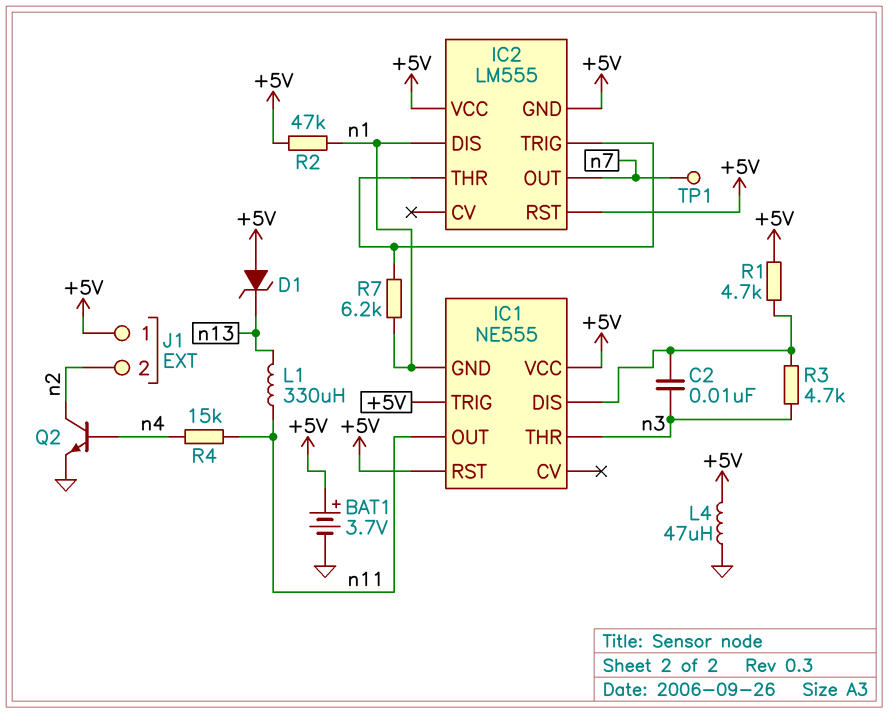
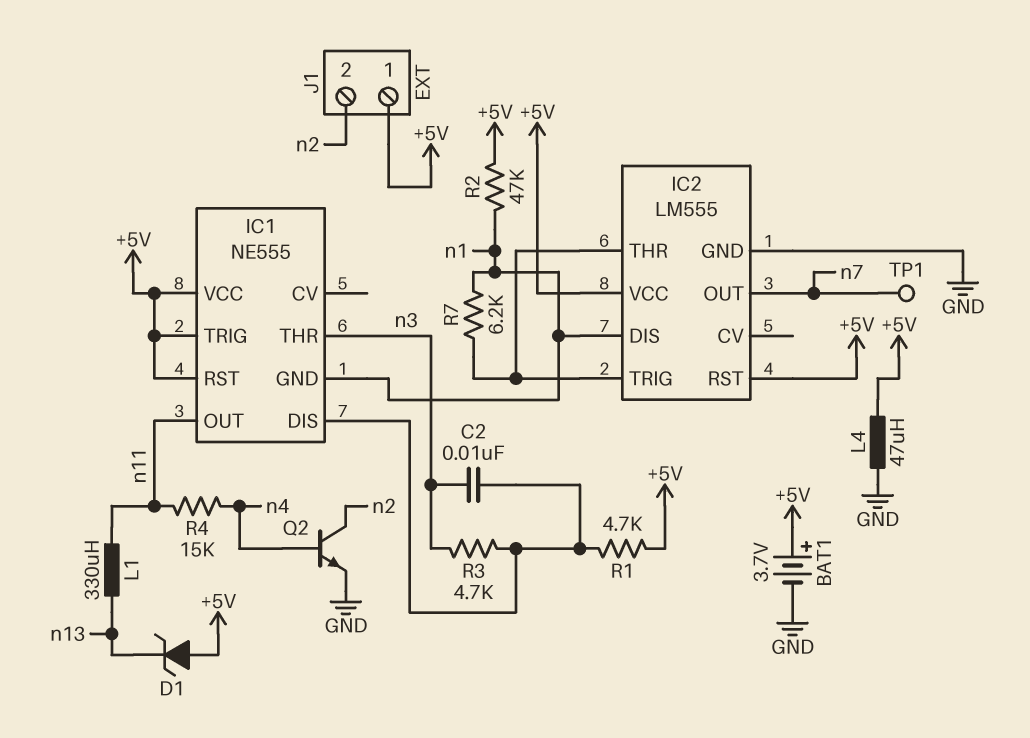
IC2 pin GND: +5V -> GND

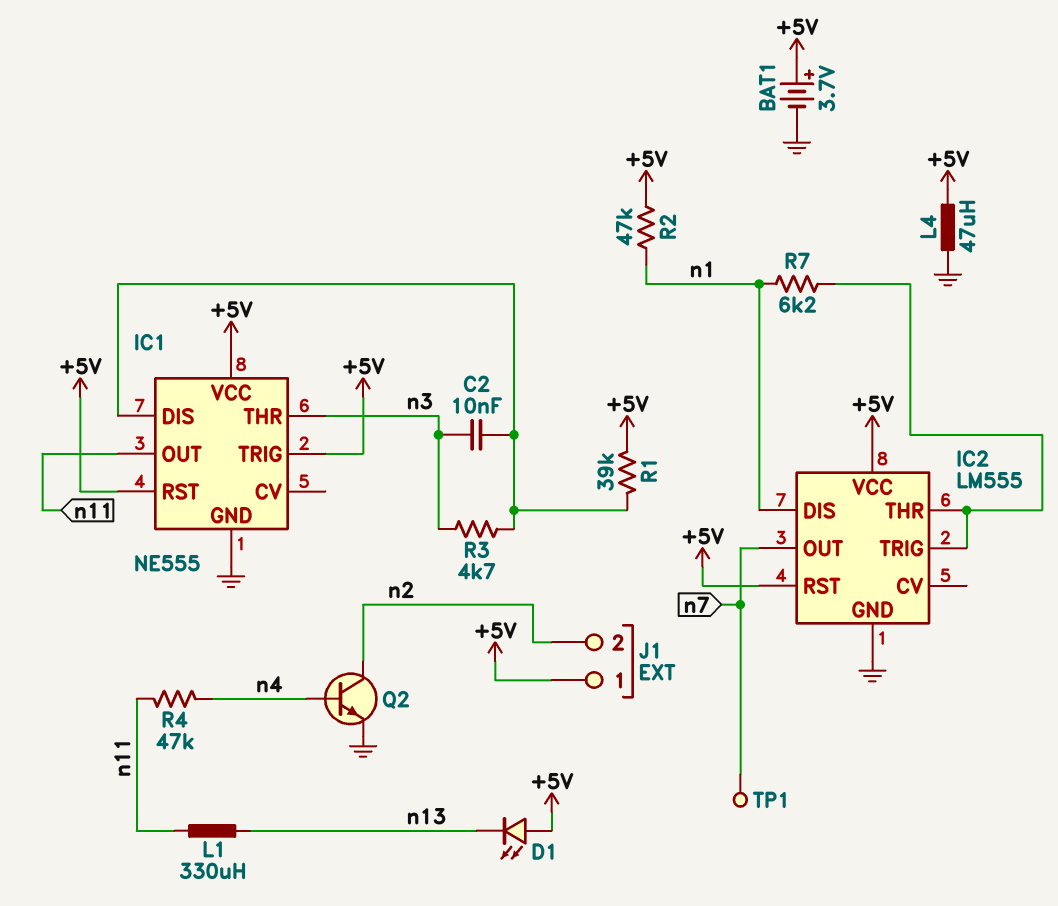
D1: zener (A +5V, K n13) -> LED (A +5V, K n13)
IC1 pin GND: n1 -> GND
R1: 4.7k (+5V, IC1/DIS) -> 39k (+5V, IC1/DIS)
R4: 15k (n4, n11) -> 47k (n4, n11)

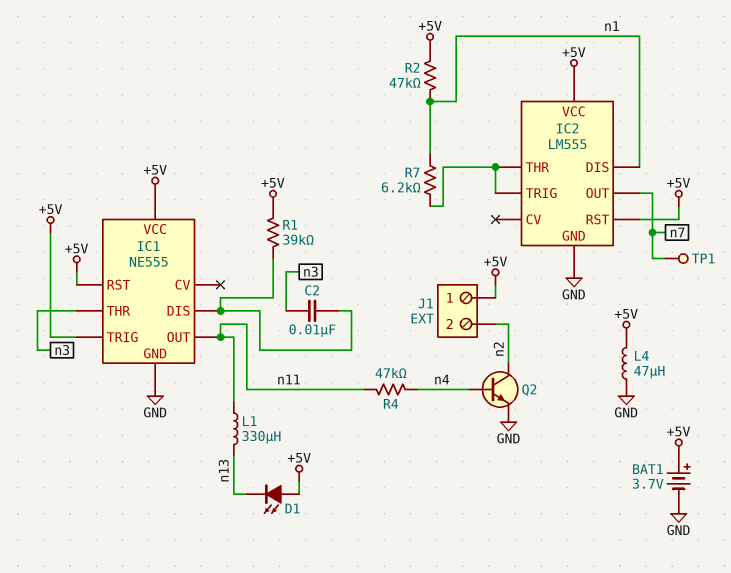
R3: 4.7k (IC1/DIS, n3) -> none

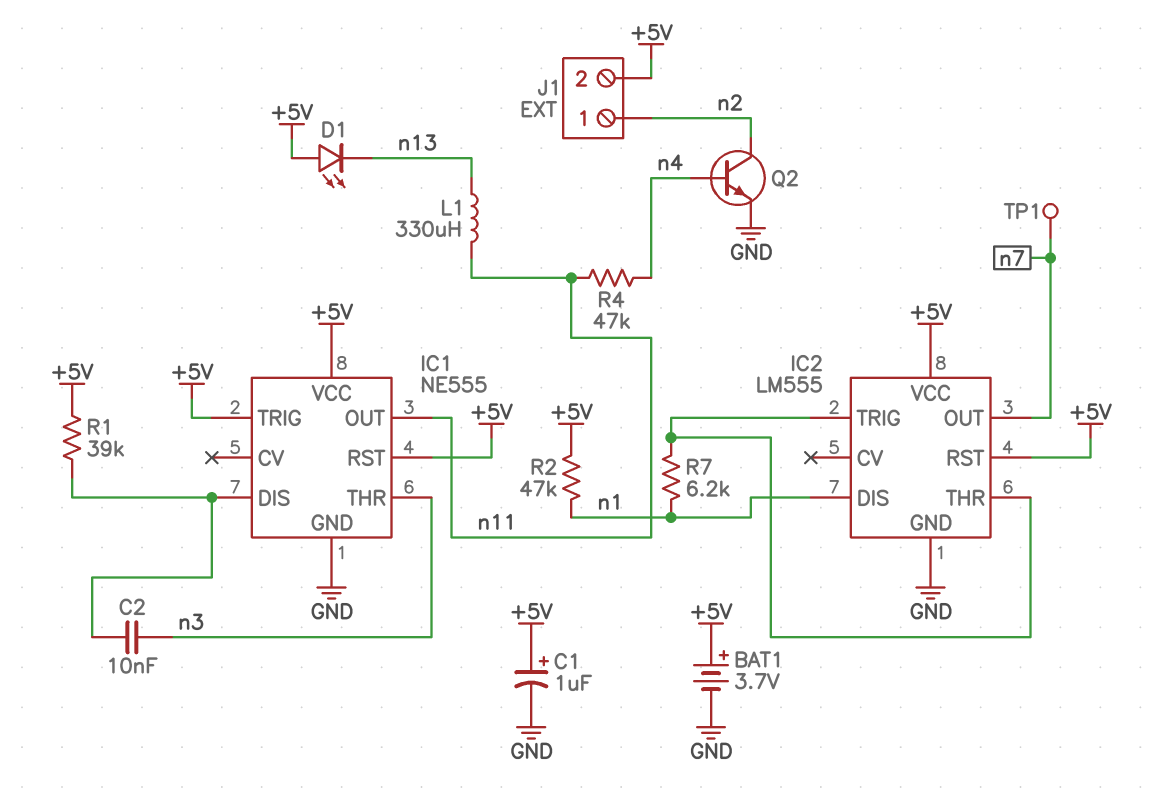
C1: none -> 1uF (plus +5V, minus GND)
J1 pin 1: +5V -> n2
J1 pin 2: n2 -> +5V
L4: 47uH (+5V, GND) -> none

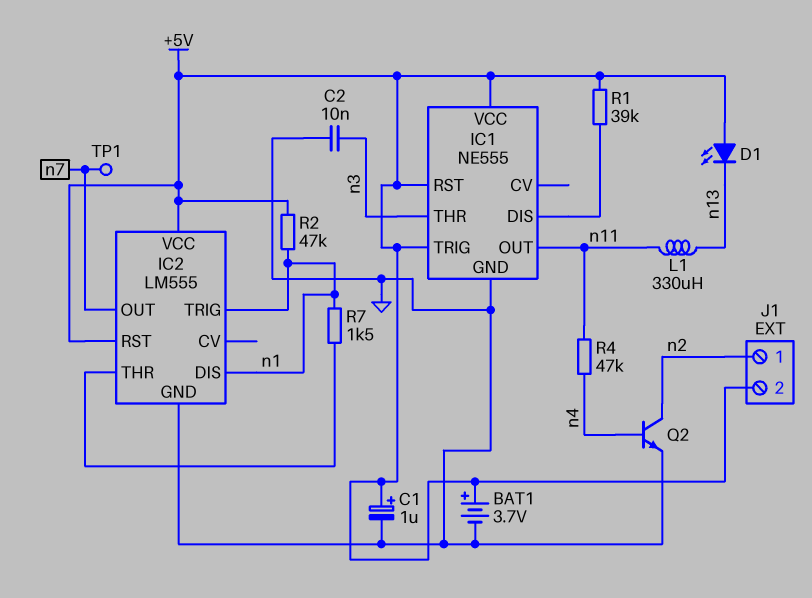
C2: 10nF (IC1/DIS, n3) -> 10nF (GND, n3)
IC2 pin TRIG: IC2/THR -> n1
R7: 6.2k (IC2/THR, n1) -> 1.5k (IC2/THR, n1)

